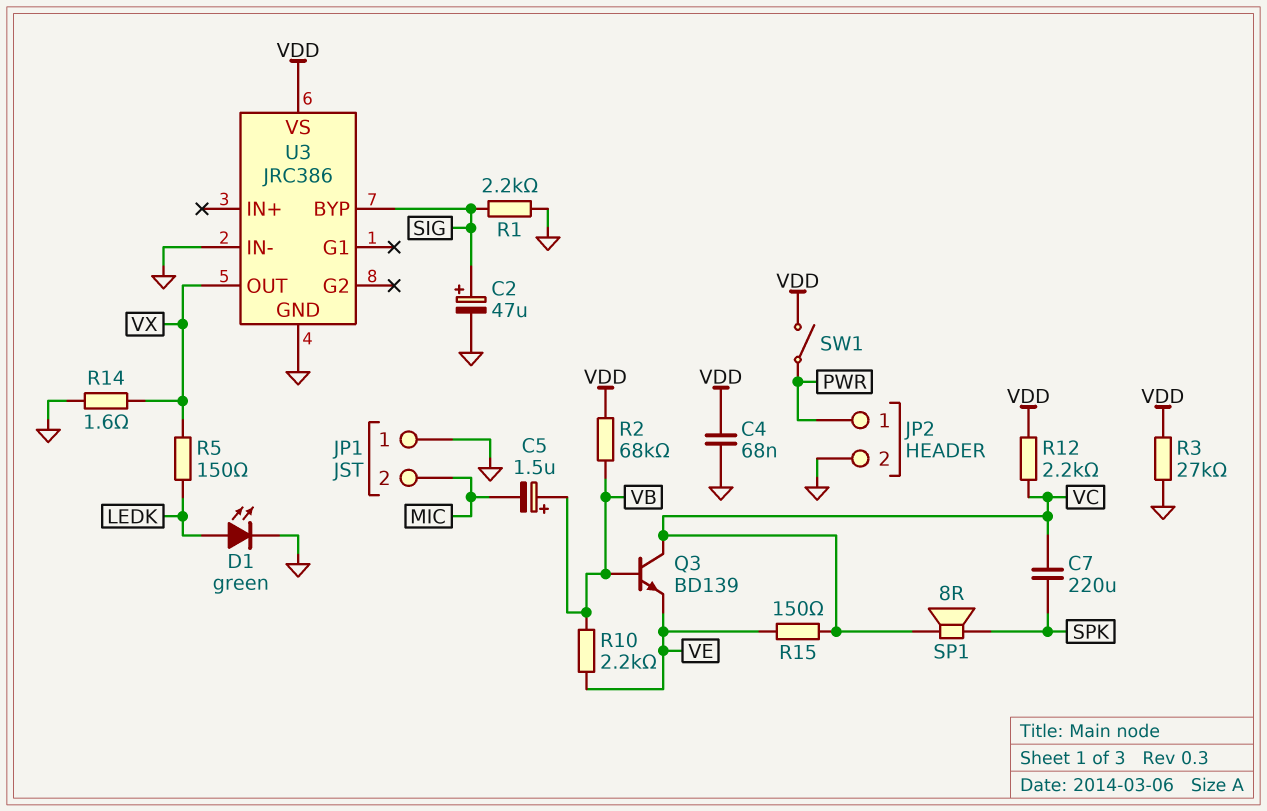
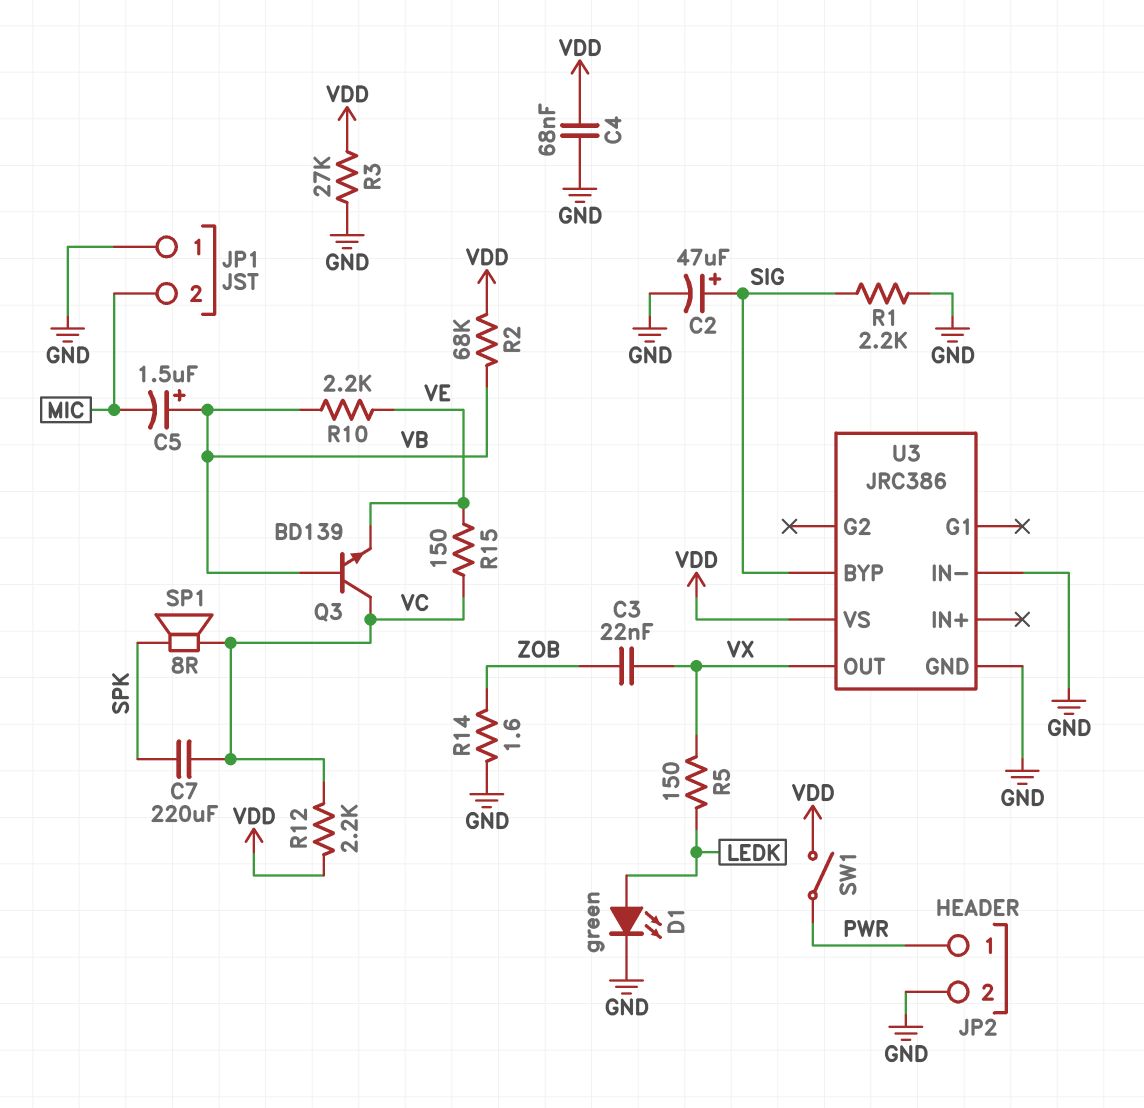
C3: none -> 22nF (VX, ZOB)
R14: 1.6 (GND, VX) -> 1.6 (GND, ZOB)

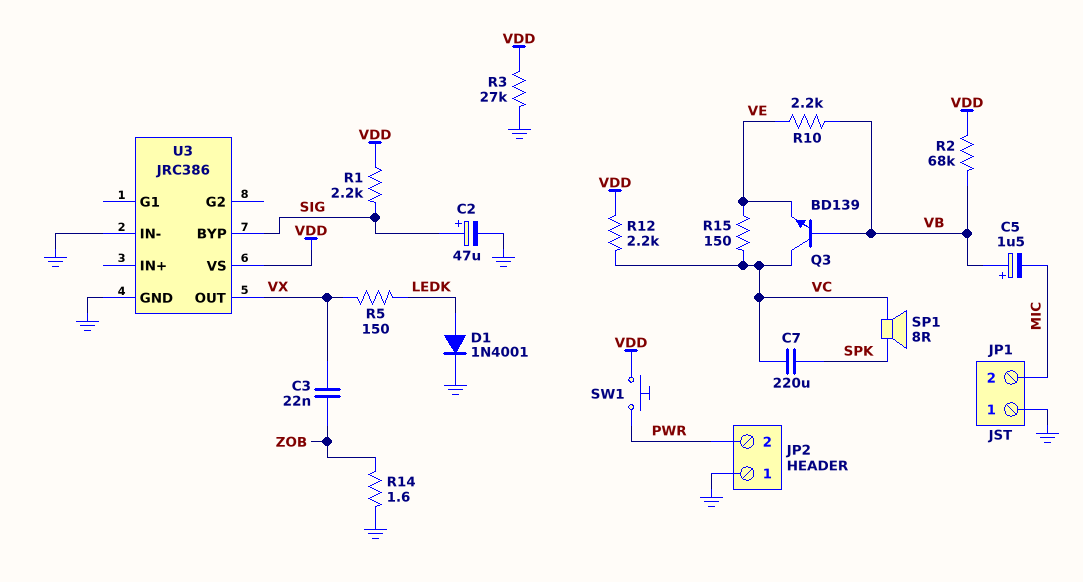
C4: 68nF (GND, VDD) -> none
D1: LED green (A LEDK, K GND) -> diode 1N4001 (A LEDK, K GND)
JP2 pin 1: PWR -> GND
JP2 pin 2: GND -> PWR
R1: 2.2k (GND, SIG) -> 2.2k (SIG, VDD)
SW1: switch (PWR, VDD) -> button (PWR, VDD)

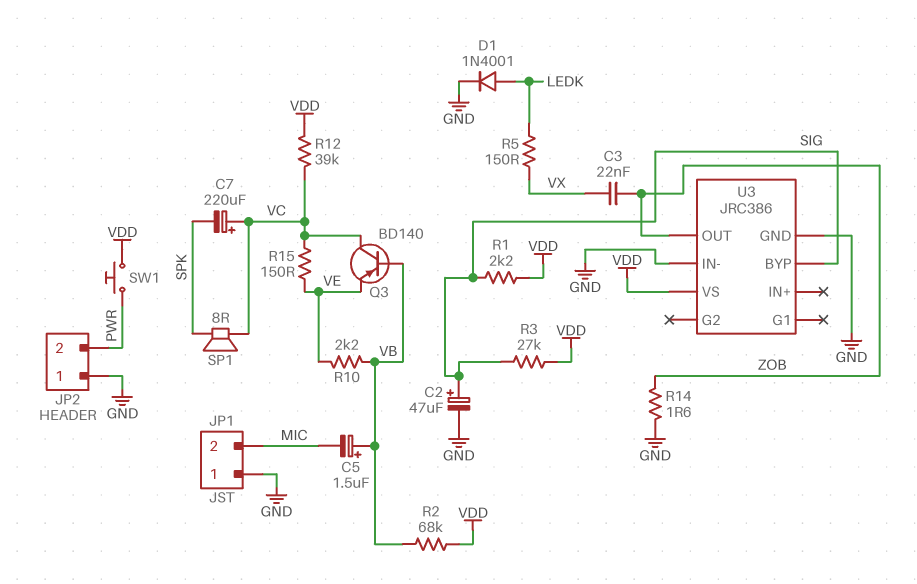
C7: 220uF (SPK, VC) -> 220uF (plus VC, minus SPK)
Q3: NPN BD139 (B VB, C VC, E VE) -> PNP BD140 (B VB, C VC, E VE)
R3: 27k (GND, VDD) -> 27k (SIG, VDD)
R12: 2.2k (VC, VDD) -> 39k (VC, VDD)
U3 pin OUT: VX -> ZOB

